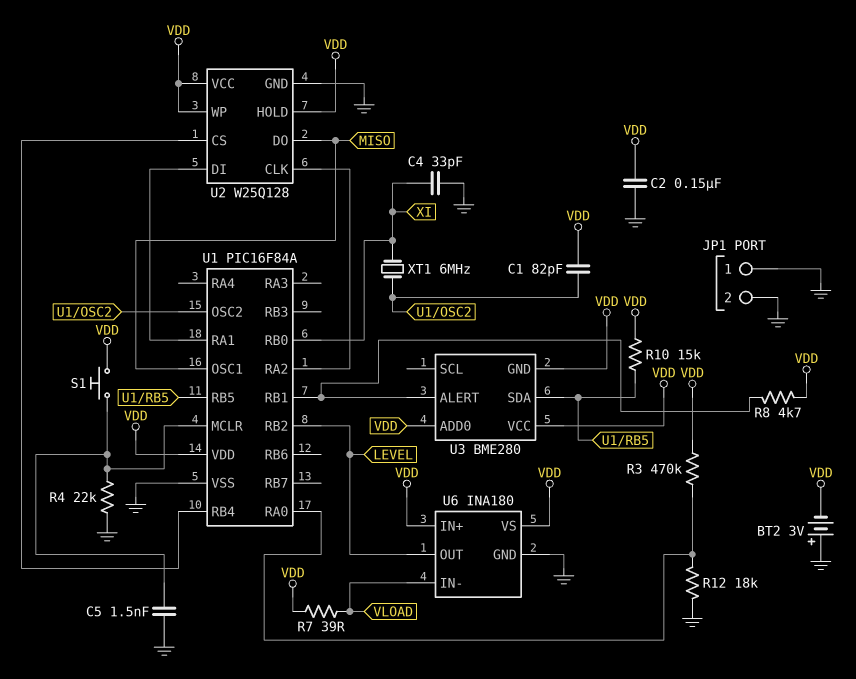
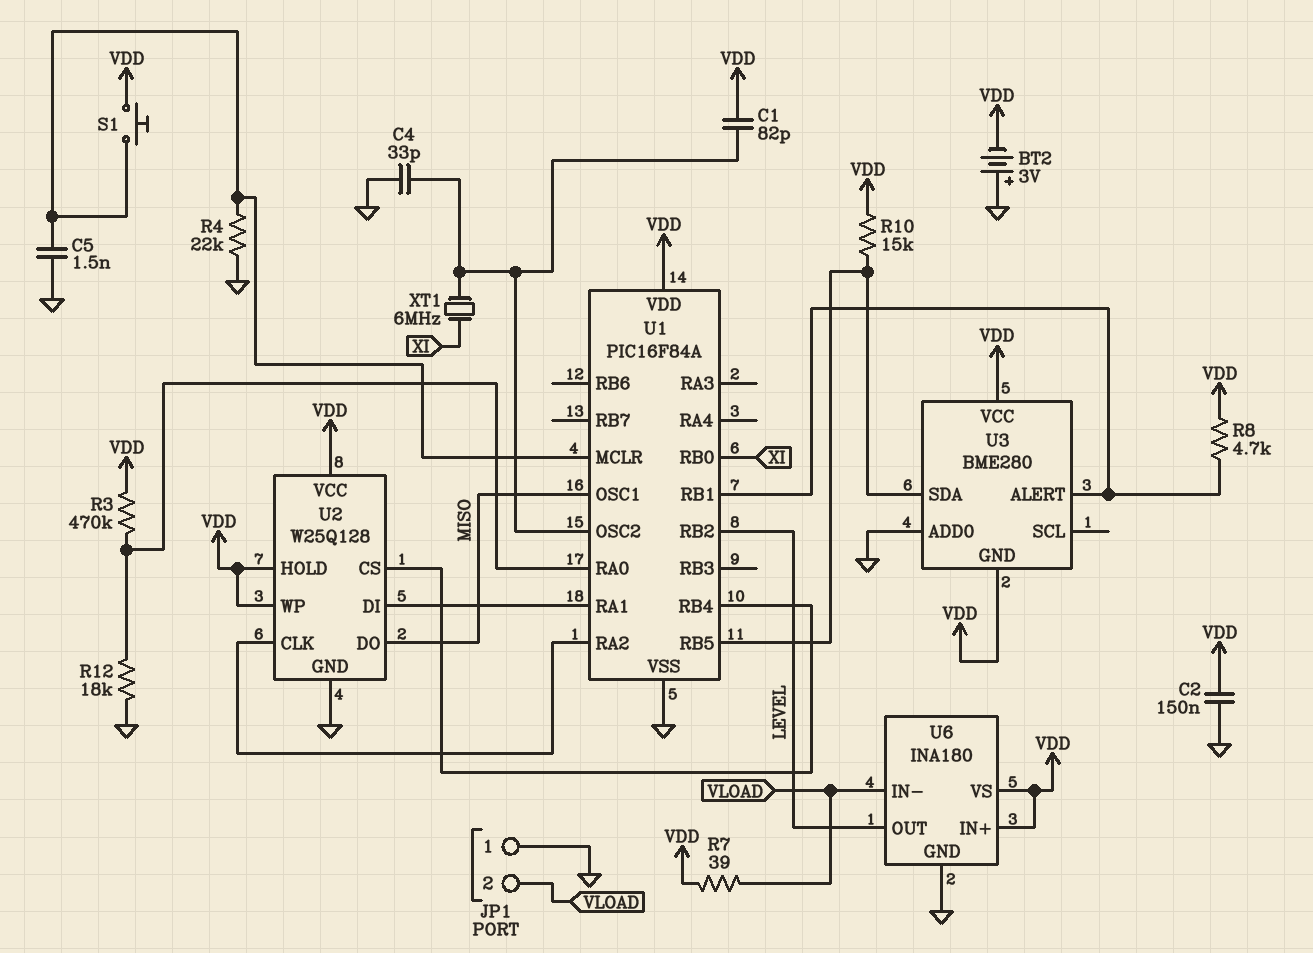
C4: 33pF (GND, XI) -> 33pF (GND, U1/OSC2)
JP1 pin 2: GND -> VLOAD
U3 pin ADD0: VDD -> GND

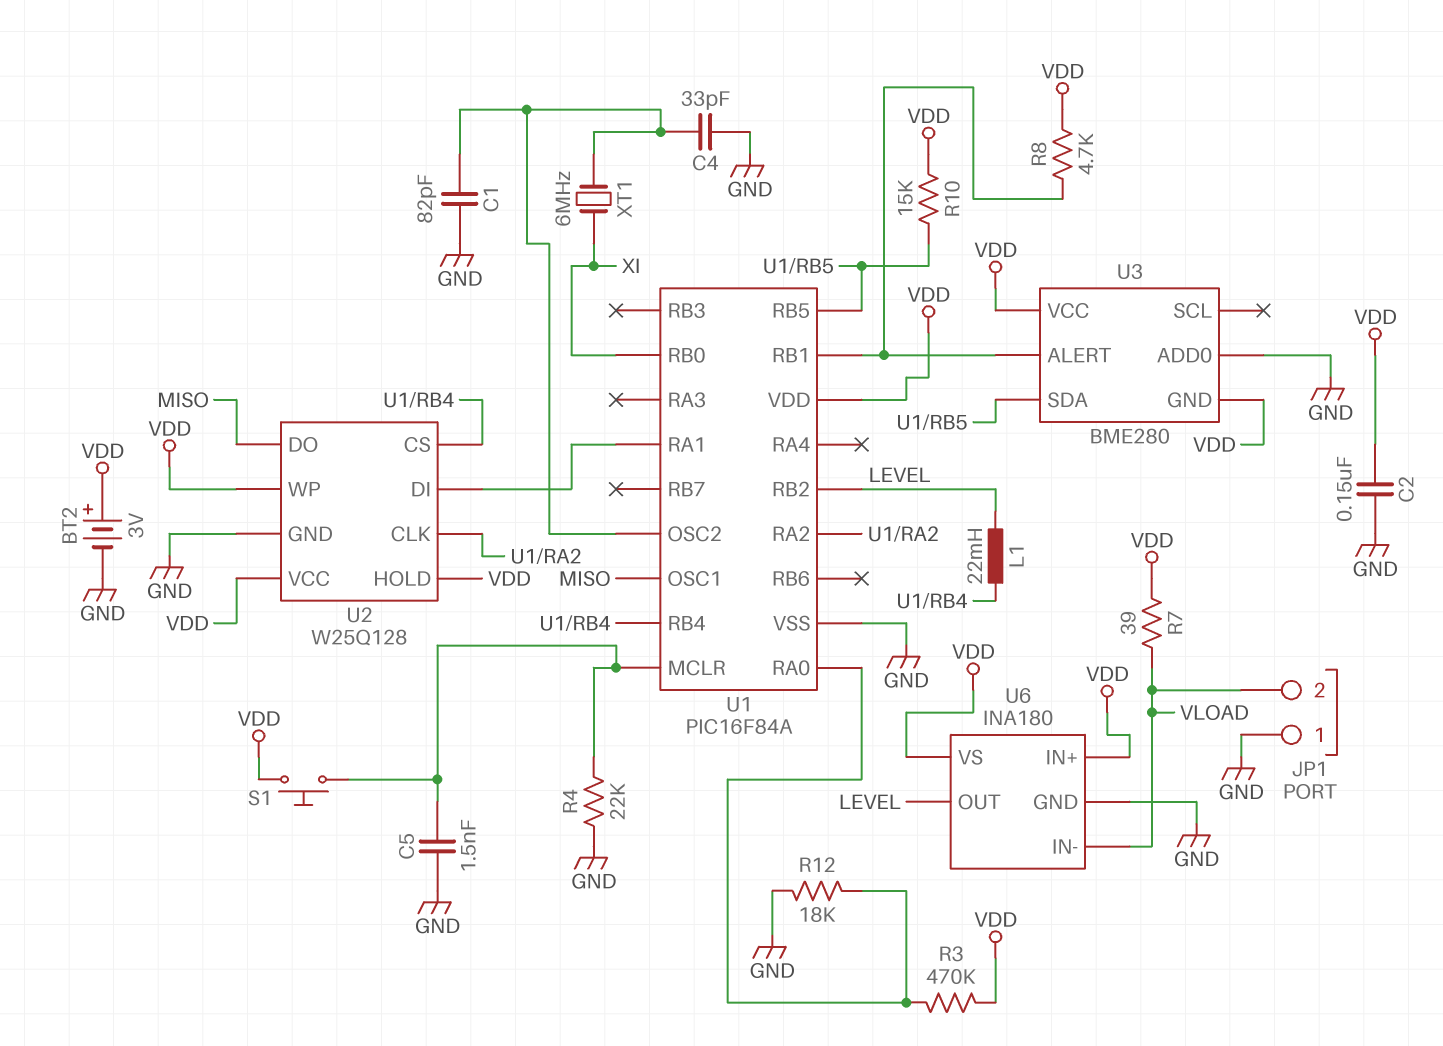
BT2: 3V (plus GND, minus VDD) -> 3V (plus VDD, minus GND)
C1: 82pF (U1/OSC2, VDD) -> 82pF (GND, U1/OSC2)
L1: none -> 22mH (LEVEL, U1/RB4)

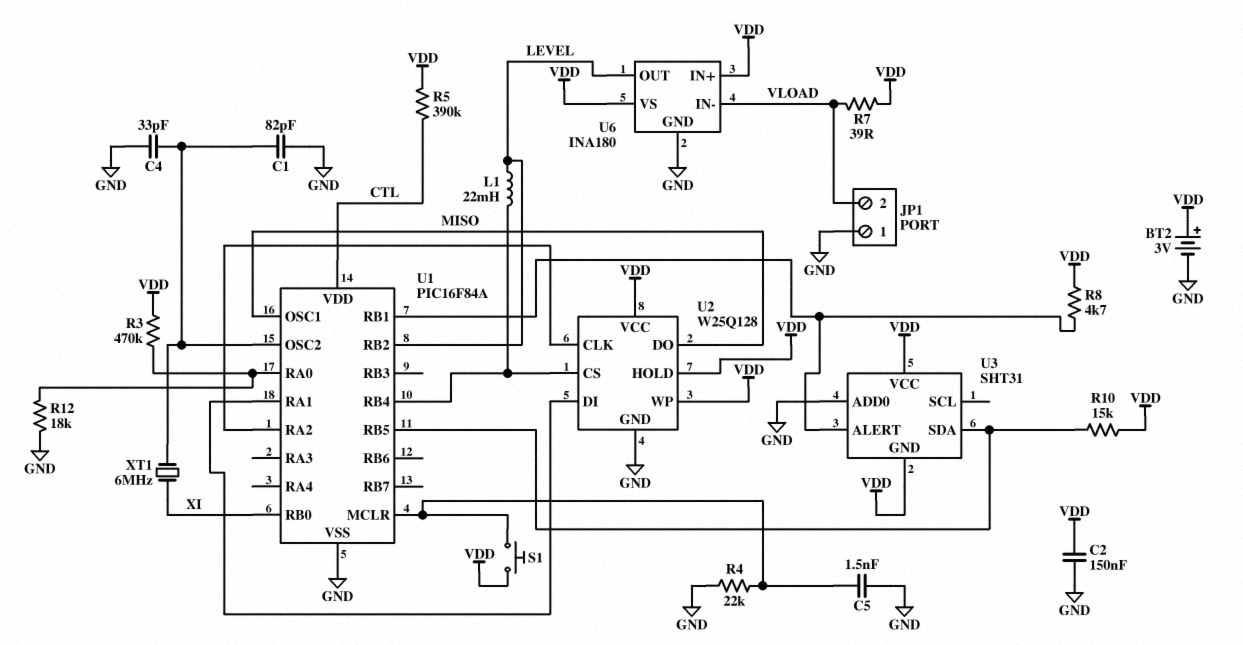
R5: none -> 390k (CTL, VDD)
U1 pin VDD: VDD -> CTL
U3: BME280 -> SHT31

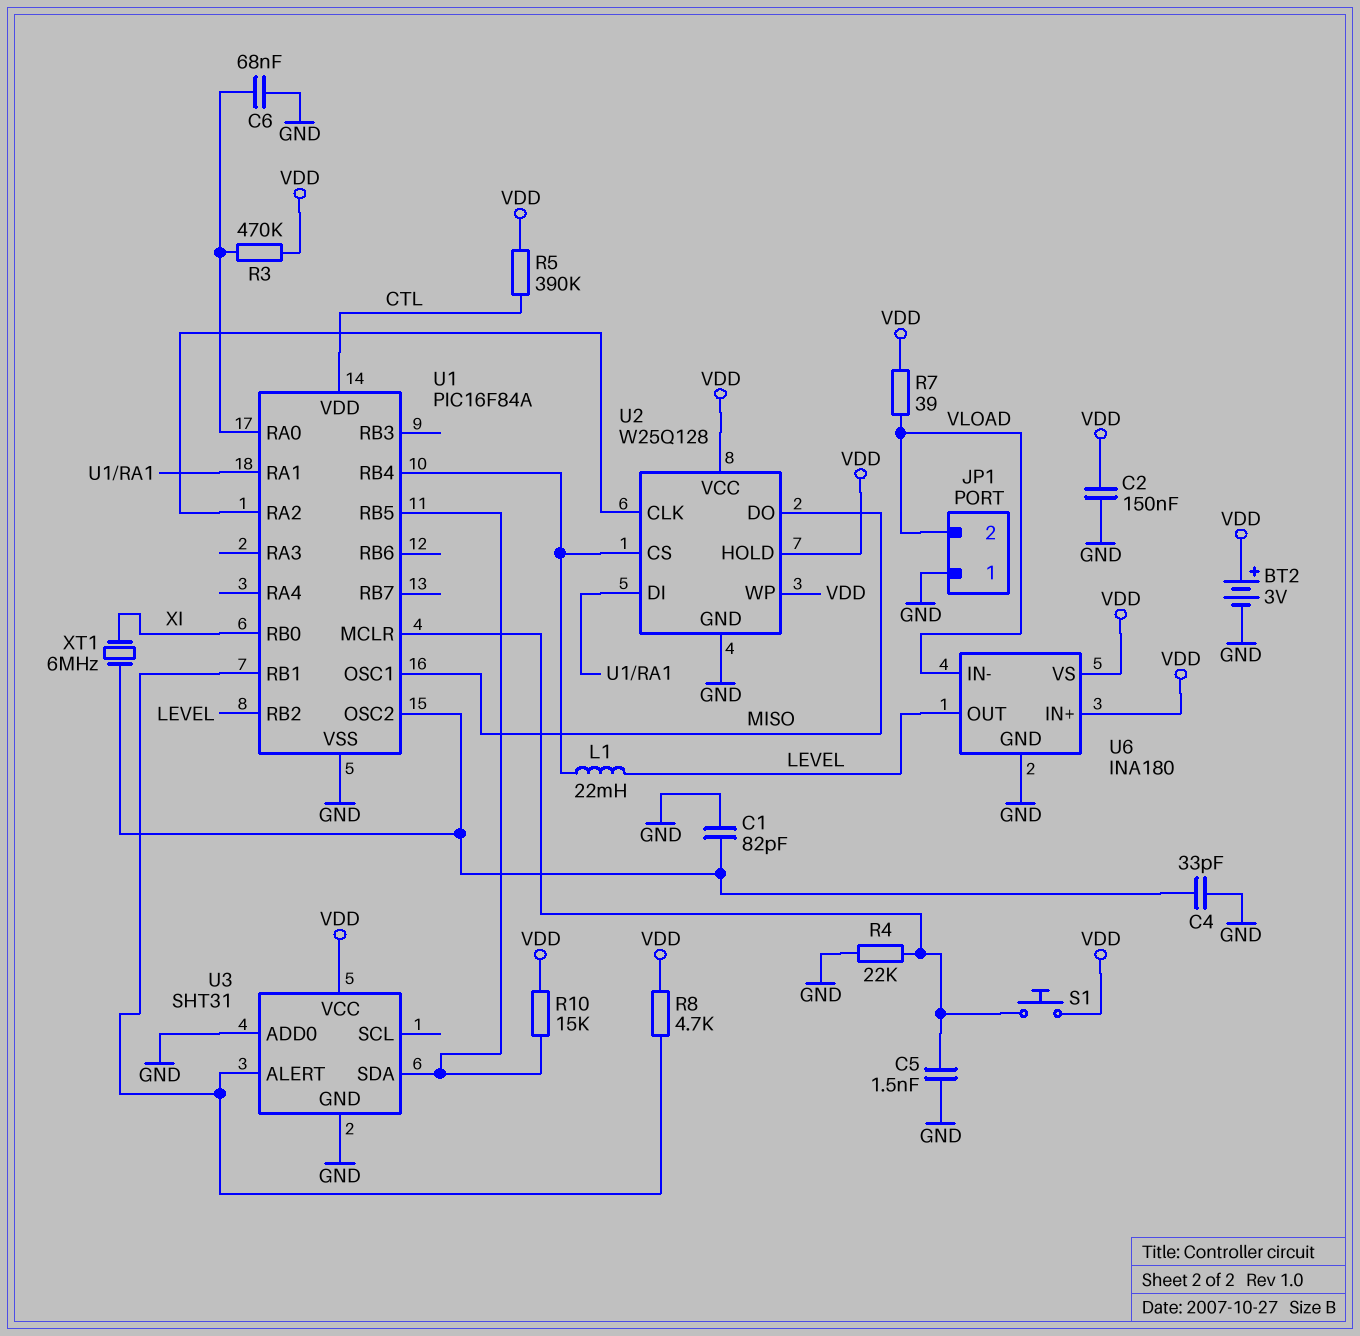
C6: none -> 68nF (GND, U1/RA0)
R12: 18k (GND, U1/RA0) -> none
U3 pin GND: VDD -> GND

